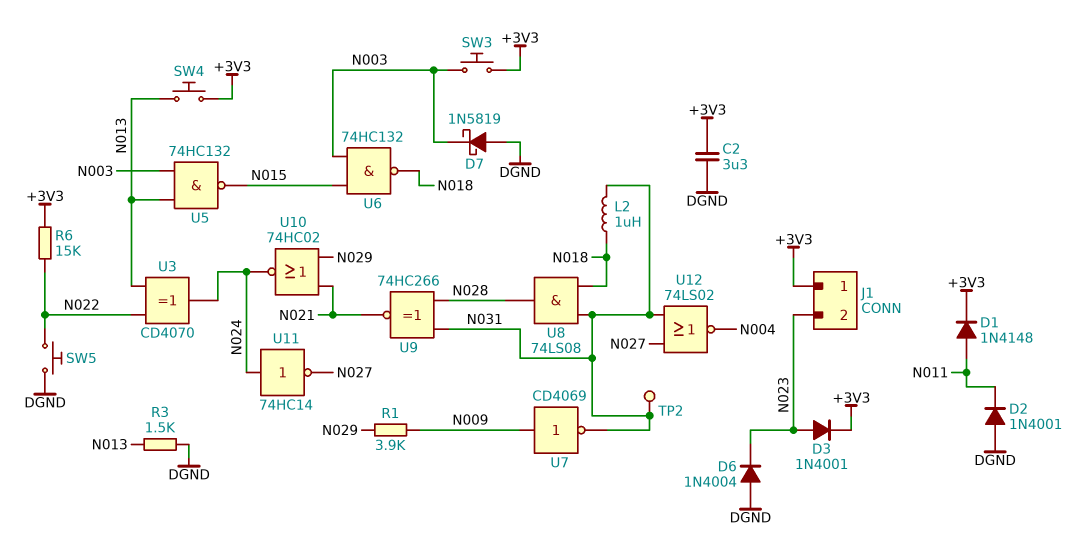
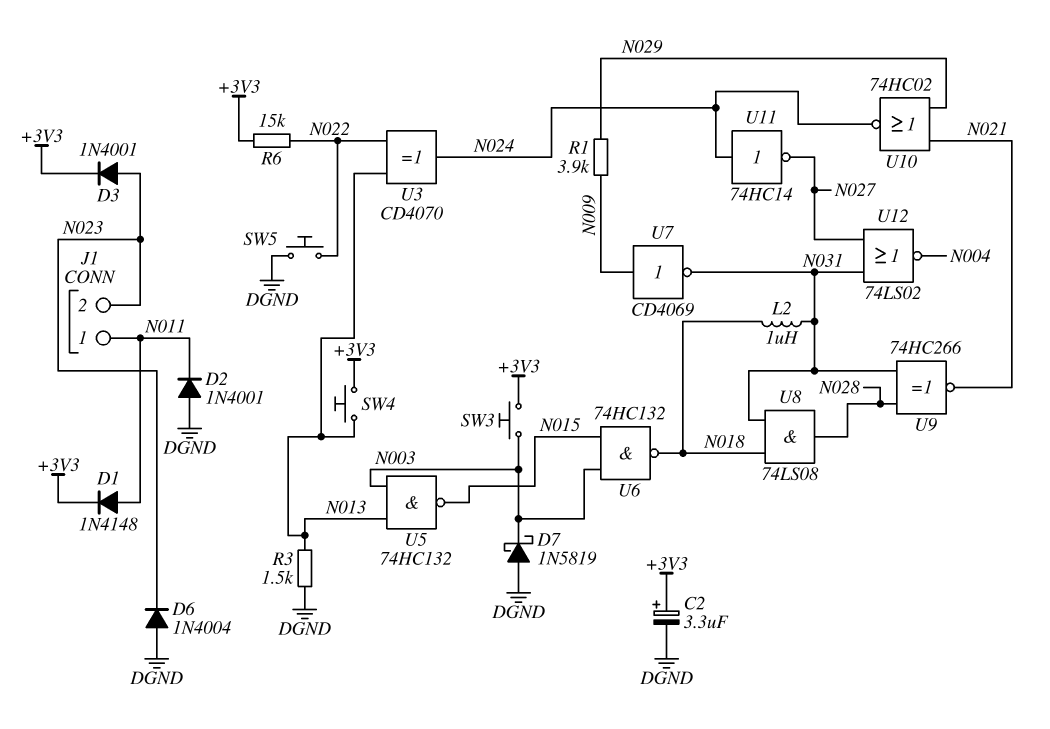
C2: 3.3uF (+3V3, DGND) -> 3.3uF (plus +3V3, minus DGND)
J1 pin 1: +3V3 -> N011
TP2: test point (N031) -> none

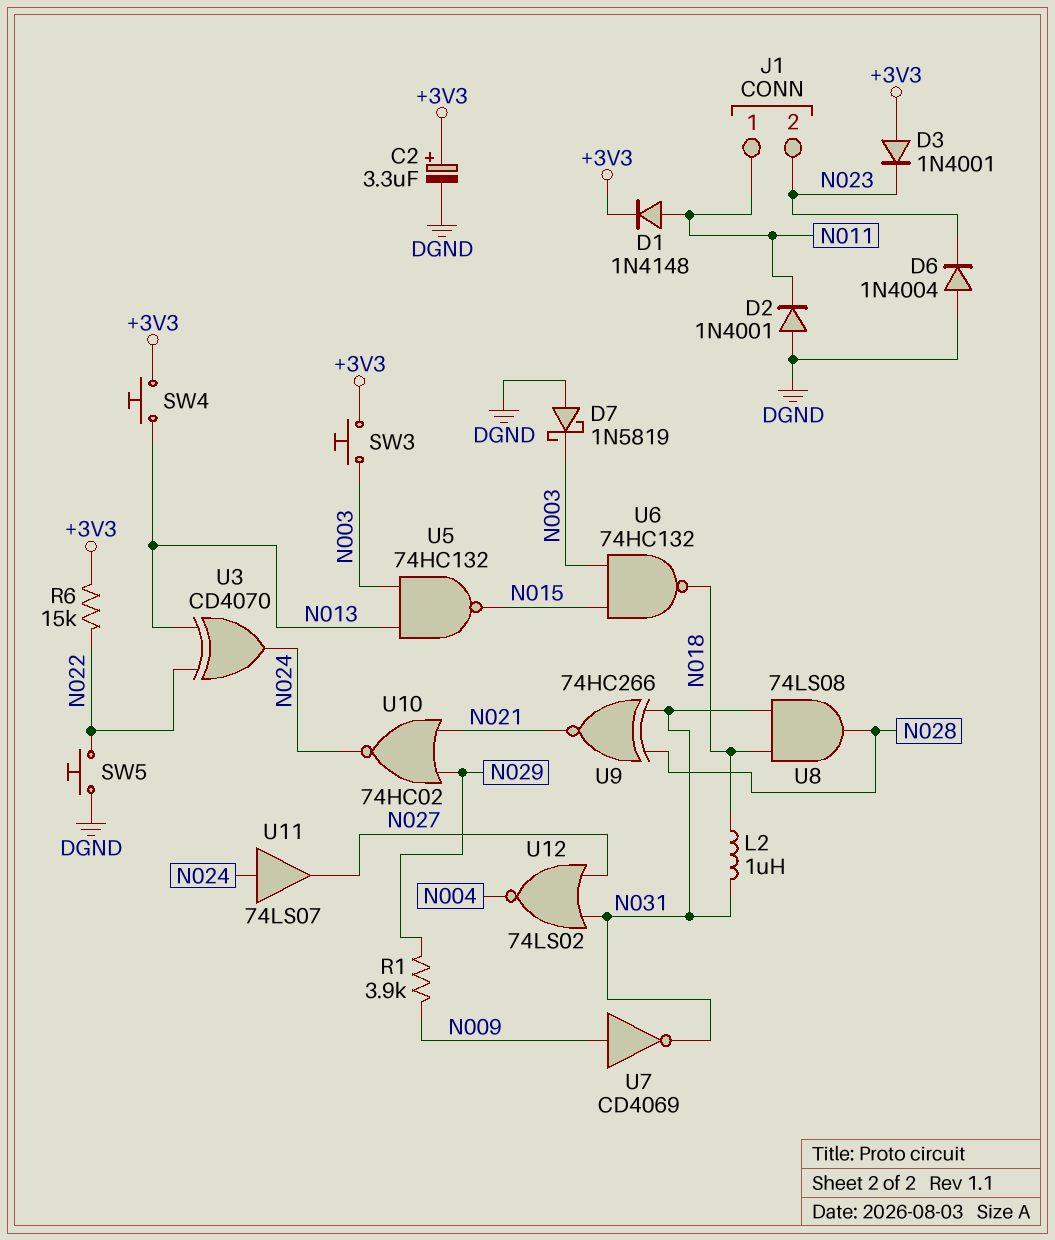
D3: diode 1N4001 (A N023, K +3V3) -> diode 1N4001 (A +3V3, K N023)
R3: 1.5k (DGND, N013) -> none
U11: NOT 74HC14 (in N024, out N027) -> buffer 74LS07 (in N024, out N027)

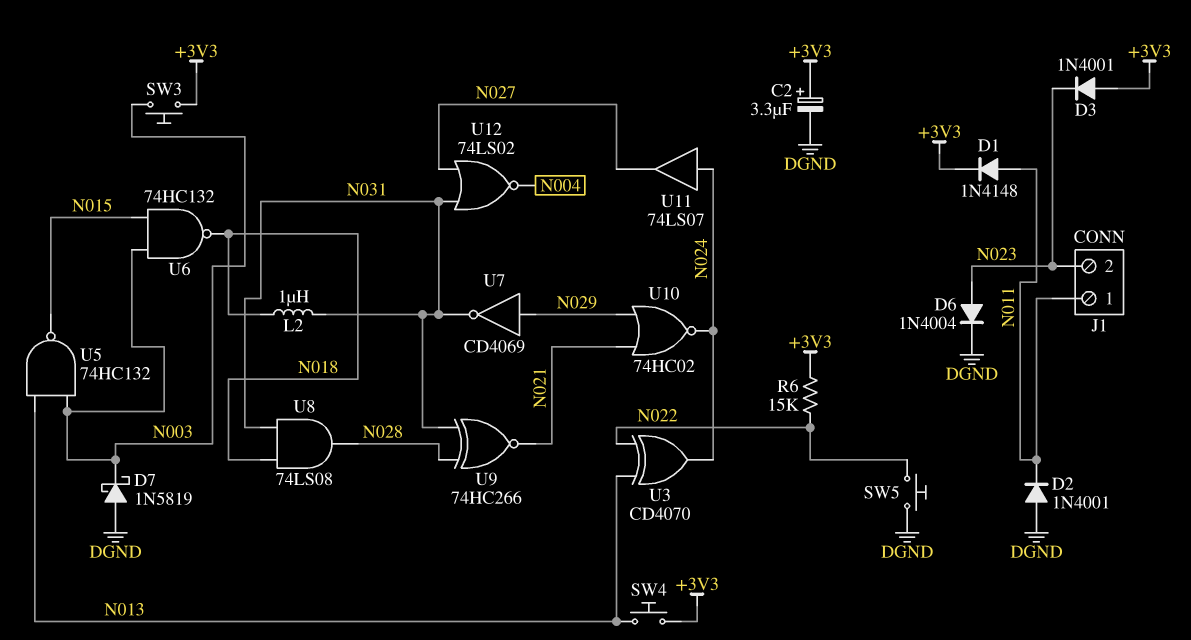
D6: diode 1N4004 (A DGND, K N023) -> diode 1N4004 (A N023, K DGND)
R1: 3.9k (N009, N029) -> none
U7: NOT CD4069 (in N009, out N031) -> NOT CD4069 (in N029, out N031)

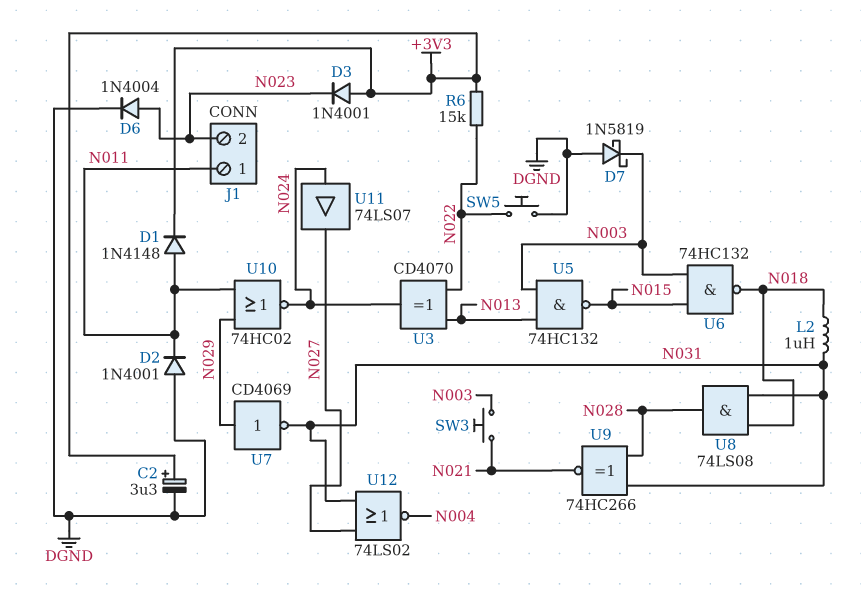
SW3: button (+3V3, N003) -> button (N003, N021)
SW4: button (+3V3, N013) -> none
U10: NOR 74HC02 (in N021, in N029, out N024) -> NOR 74HC02 (in N011, in N029, out N024)

